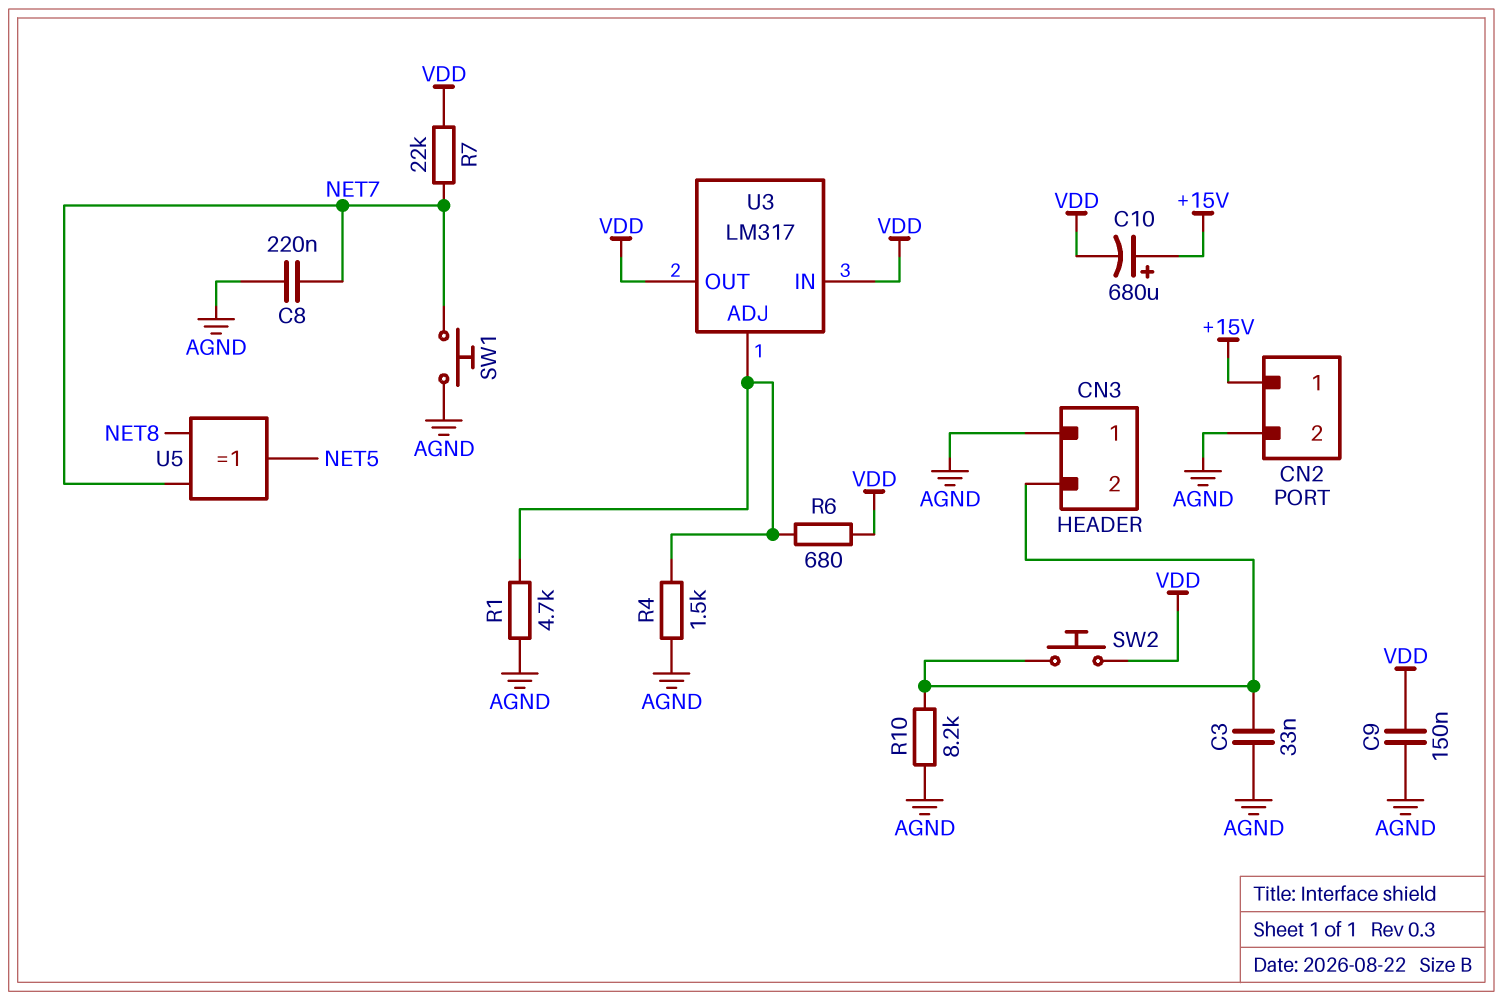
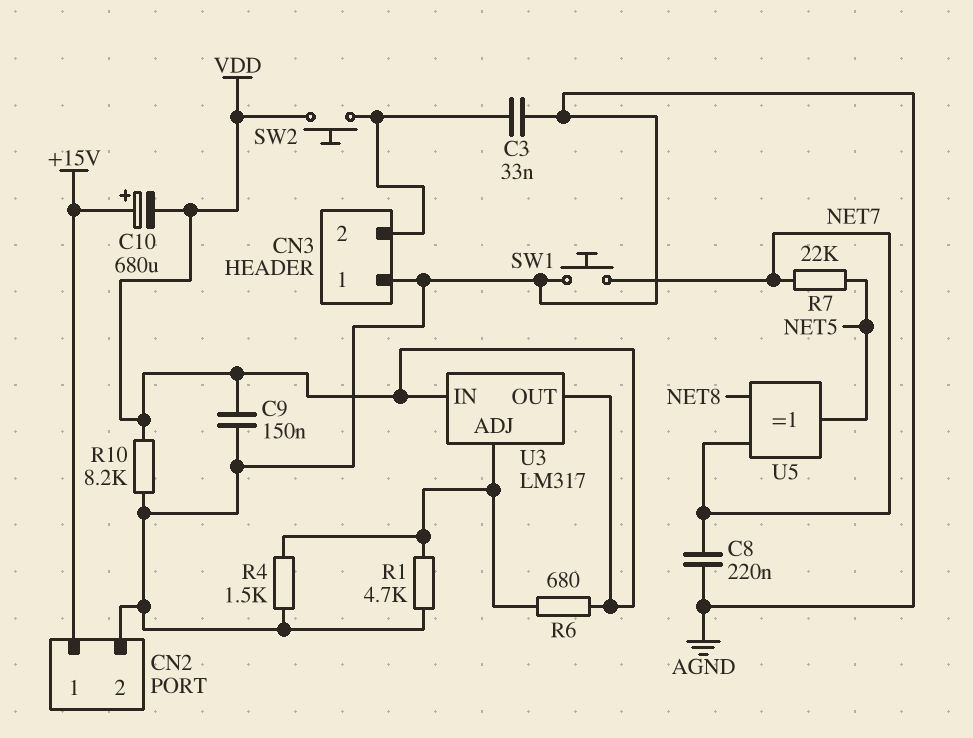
R7: 22k (NET7, VDD) -> 22k (NET5, NET7)
R10: 8.2k (AGND, CN3/2) -> 8.2k (AGND, VDD)

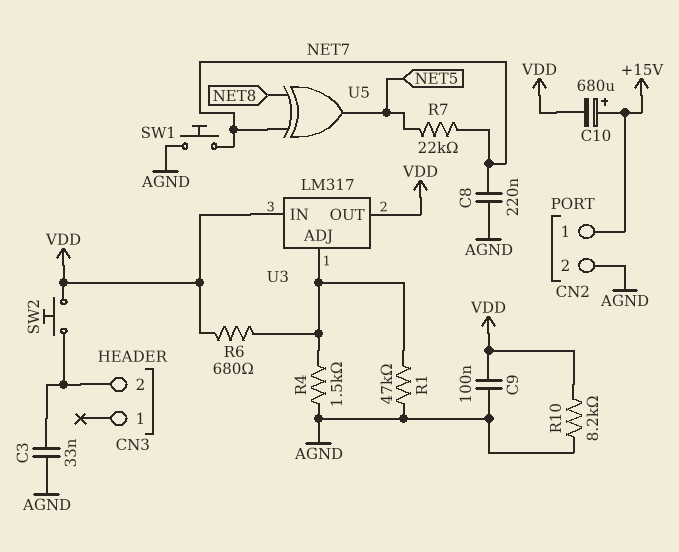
C9: 150nF (AGND, VDD) -> 100nF (AGND, VDD)
CN3 pin 1: AGND -> none
R1: 4.7k (AGND, U3/ADJ) -> 47k (AGND, U3/ADJ)

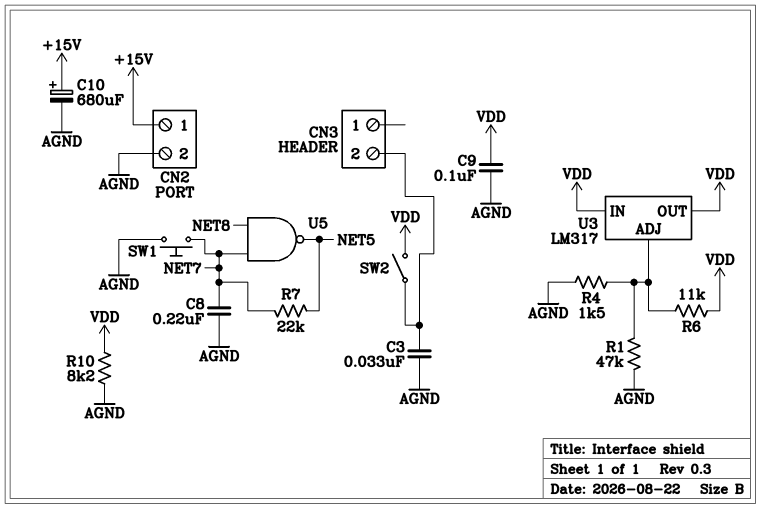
C10: 680uF (plus +15V, minus VDD) -> 680uF (plus +15V, minus AGND)
R6: 680 (U3/ADJ, VDD) -> 11k (U3/ADJ, VDD)
SW2: button (CN3/2, VDD) -> switch (CN3/2, VDD)
U5: XOR (in NET7, in NET8, out NET5) -> NAND (in NET7, in NET8, out NET5)

